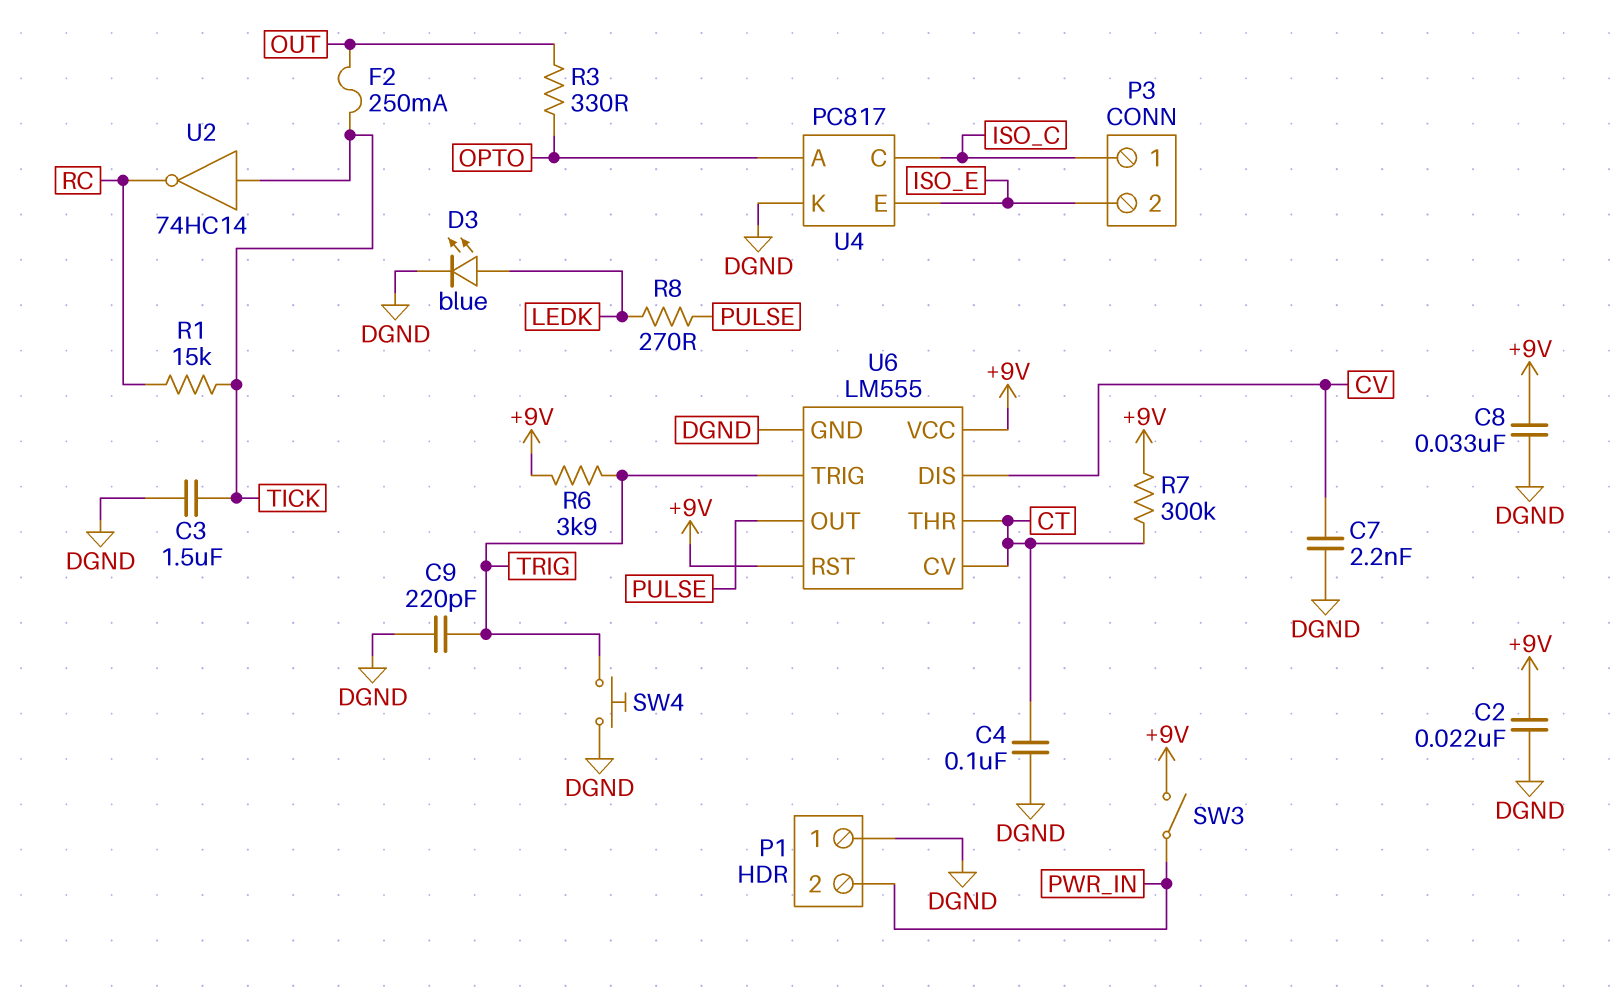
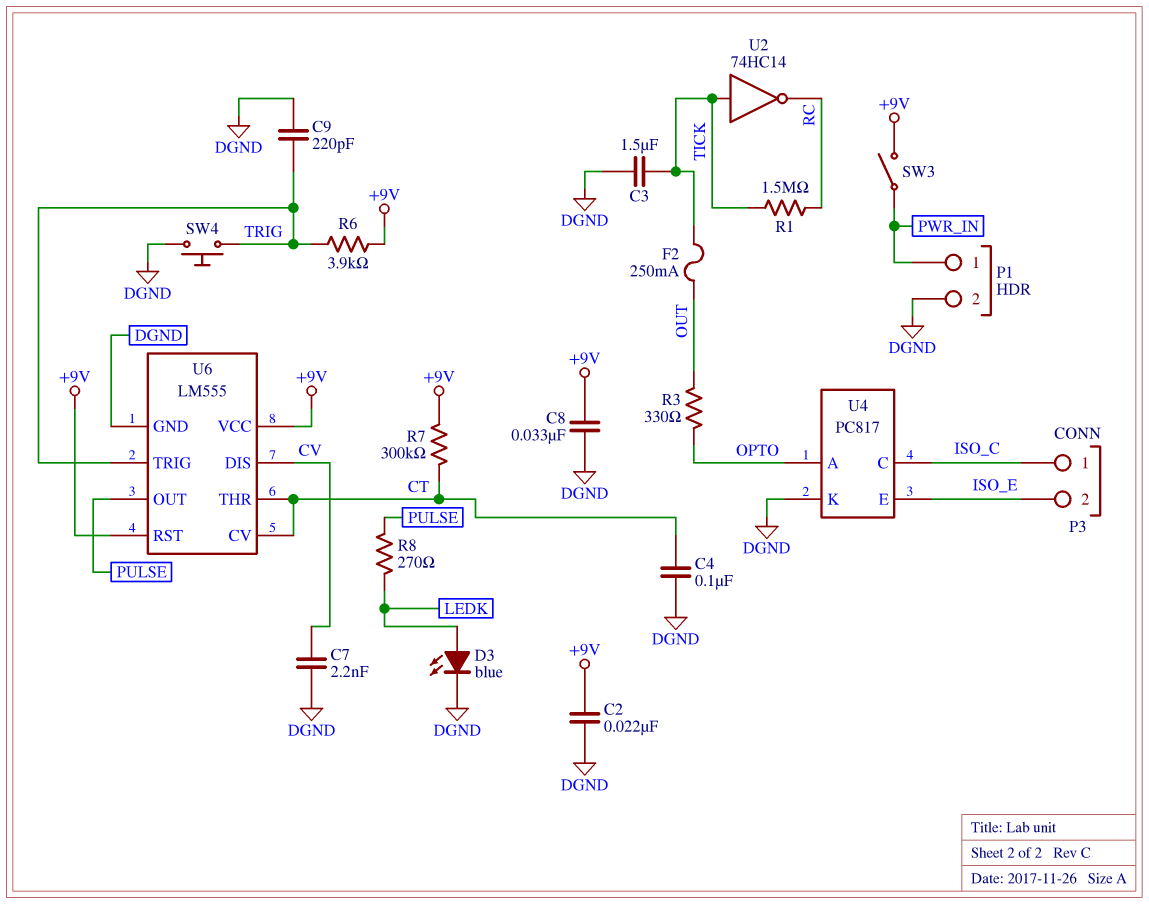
P1 pin 1: DGND -> PWR_IN
P1 pin 2: PWR_IN -> DGND
R1: 15k (RC, TICK) -> 1.5M (RC, TICK)

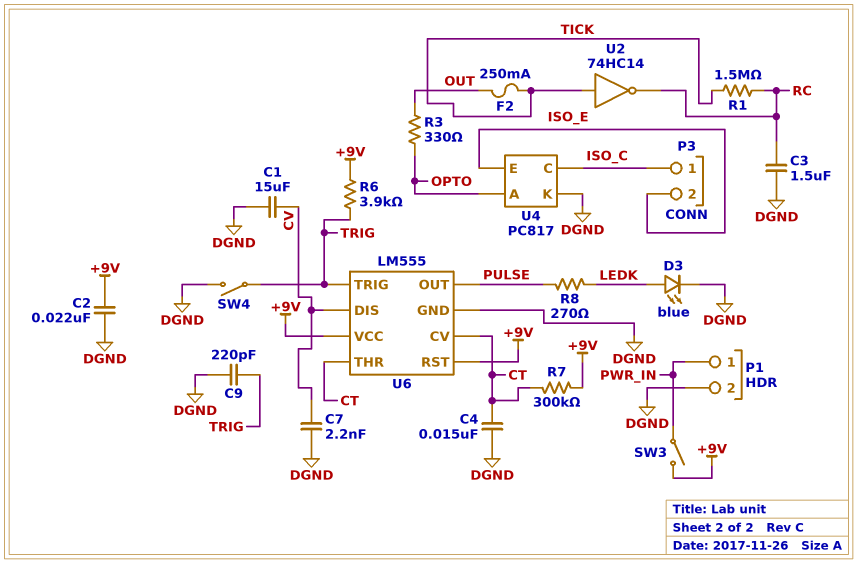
C1: none -> 15uF (CV, DGND)
C3: 1.5uF (DGND, TICK) -> 1.5uF (DGND, RC)
C4: 100nF (CT, DGND) -> 15nF (CT, DGND)
C8: 33nF (+9V, DGND) -> none
SW4: button (DGND, TRIG) -> switch (DGND, TRIG)

